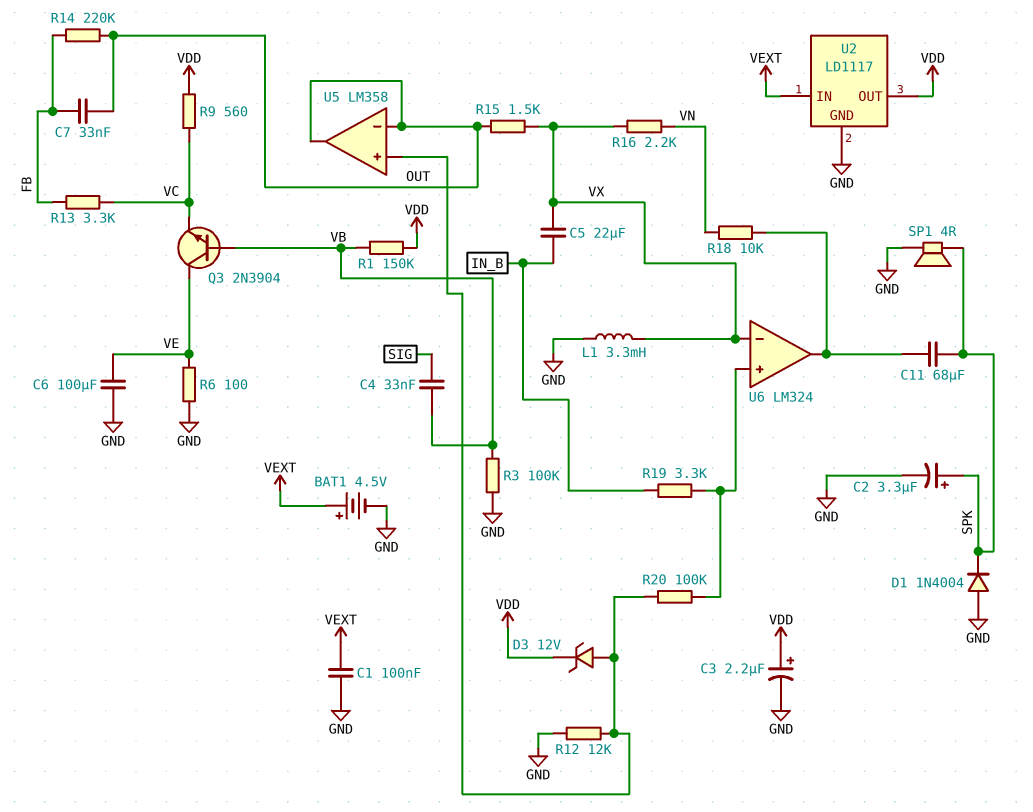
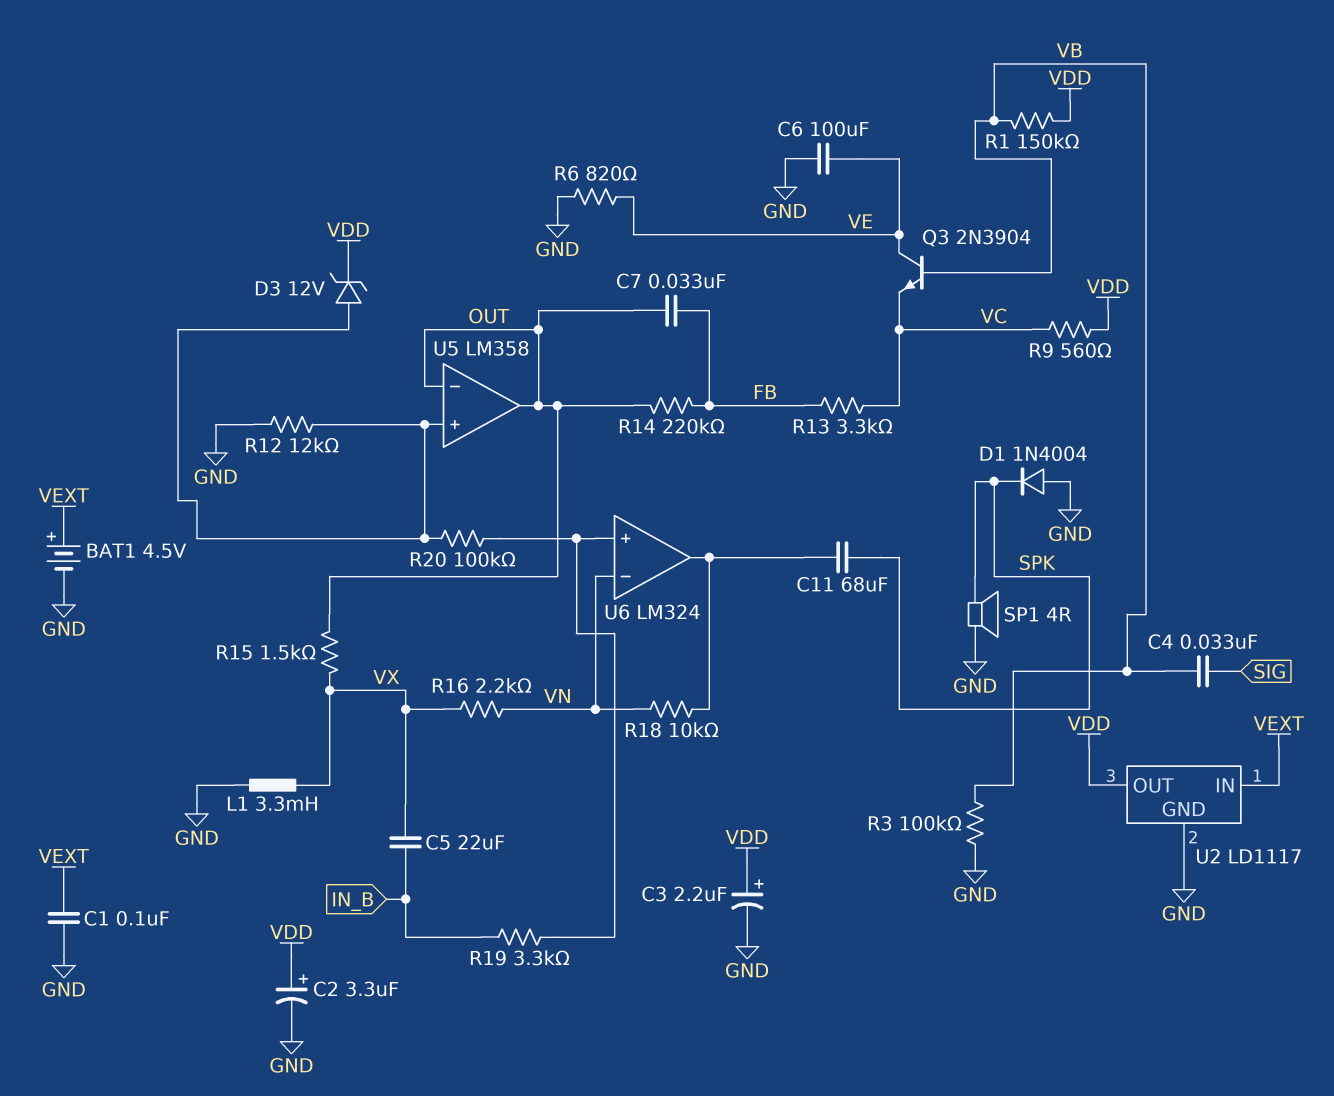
C2: 3.3uF (plus SPK, minus GND) -> 3.3uF (plus VDD, minus GND)
R6: 100 (GND, VE) -> 820 (GND, VE)
U6 pin in-: VX -> VN

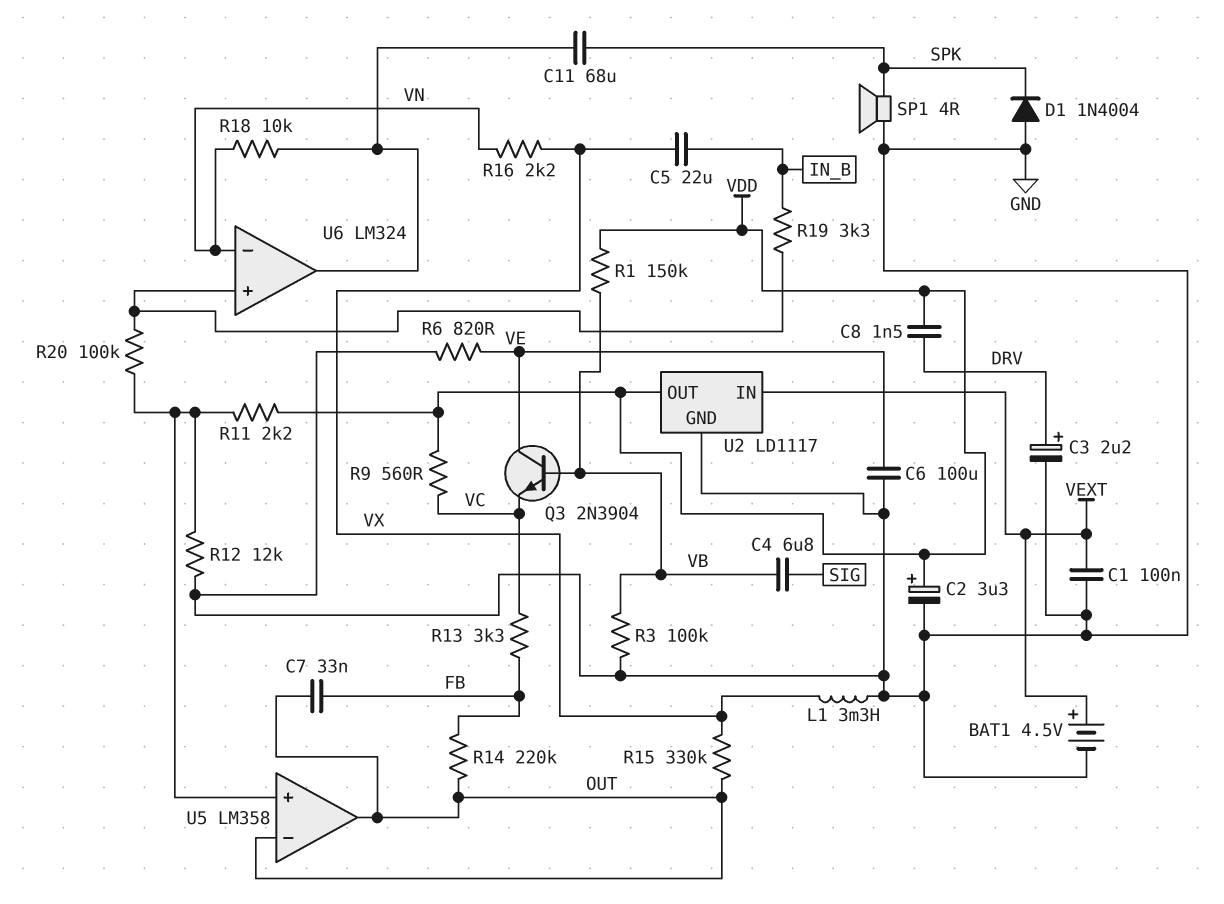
C3: 2.2uF (plus VDD, minus GND) -> 2.2uF (plus DRV, minus GND)
C4: 33nF (SIG, VB) -> 6.8uF (SIG, VB)
C8: none -> 1.5nF (DRV, VDD)
D3: zener 12V (A U5/in+, K VDD) -> none
R11: none -> 2.2k (U5/in+, VDD)
R15: 1.5k (OUT, VX) -> 330k (OUT, VX)

